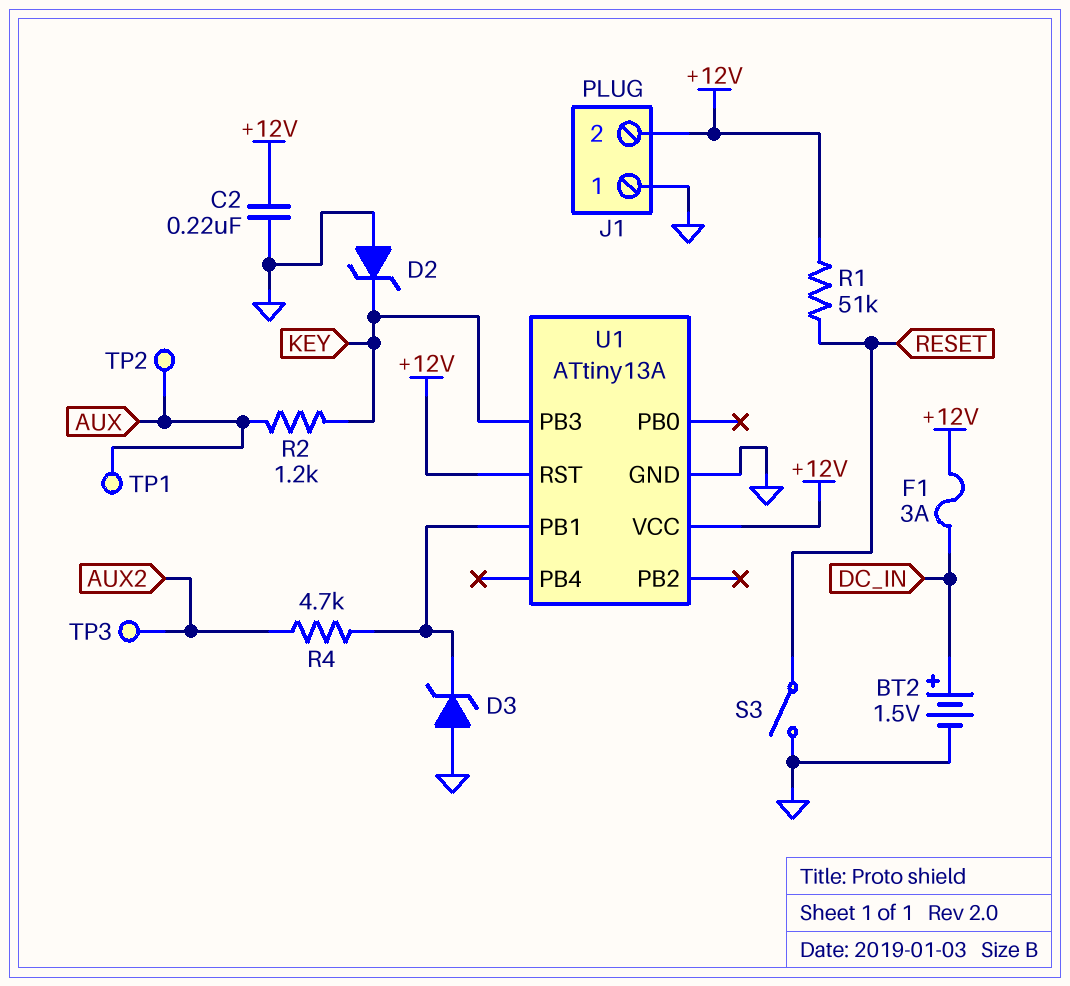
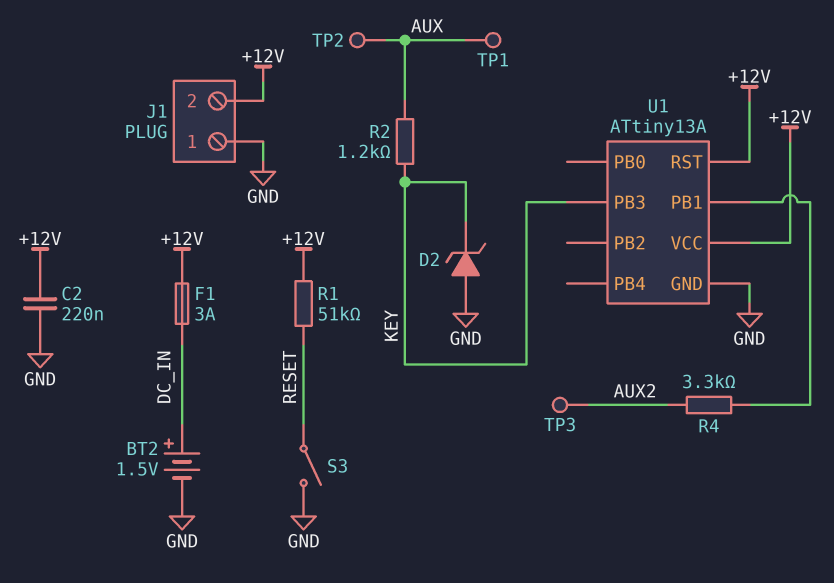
D3: zener (A GND, K U1/PB1) -> none
R4: 4.7k (AUX2, U1/PB1) -> 3.3k (AUX2, U1/PB1)

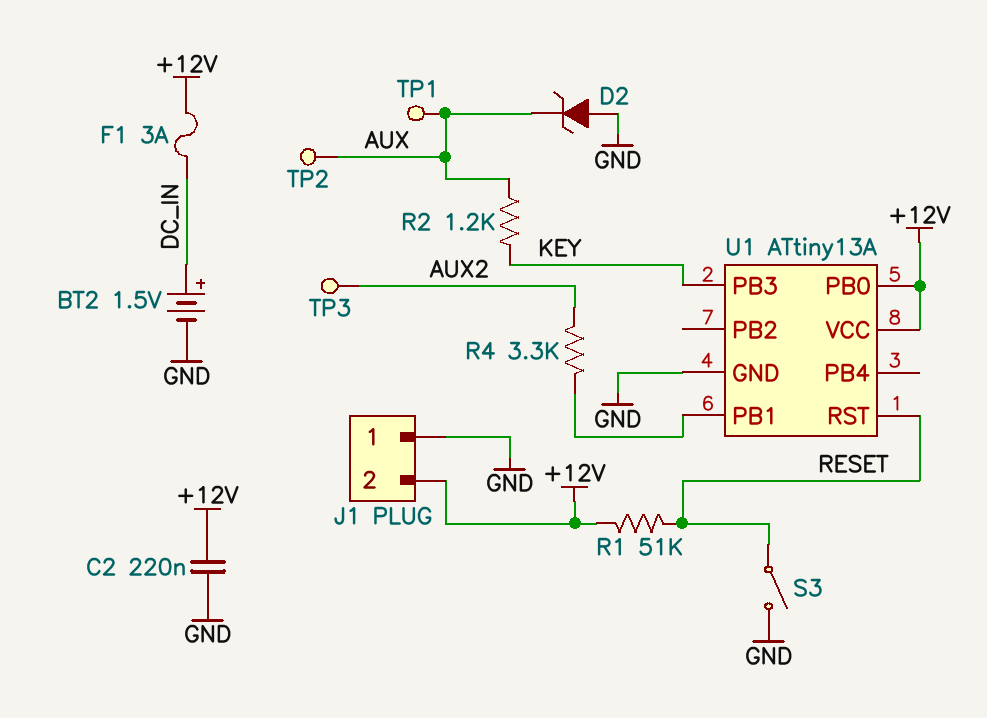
D2: zener (A GND, K KEY) -> zener (A GND, K AUX)
U1 pin PB0: none -> +12V
U1 pin RST: +12V -> RESET

